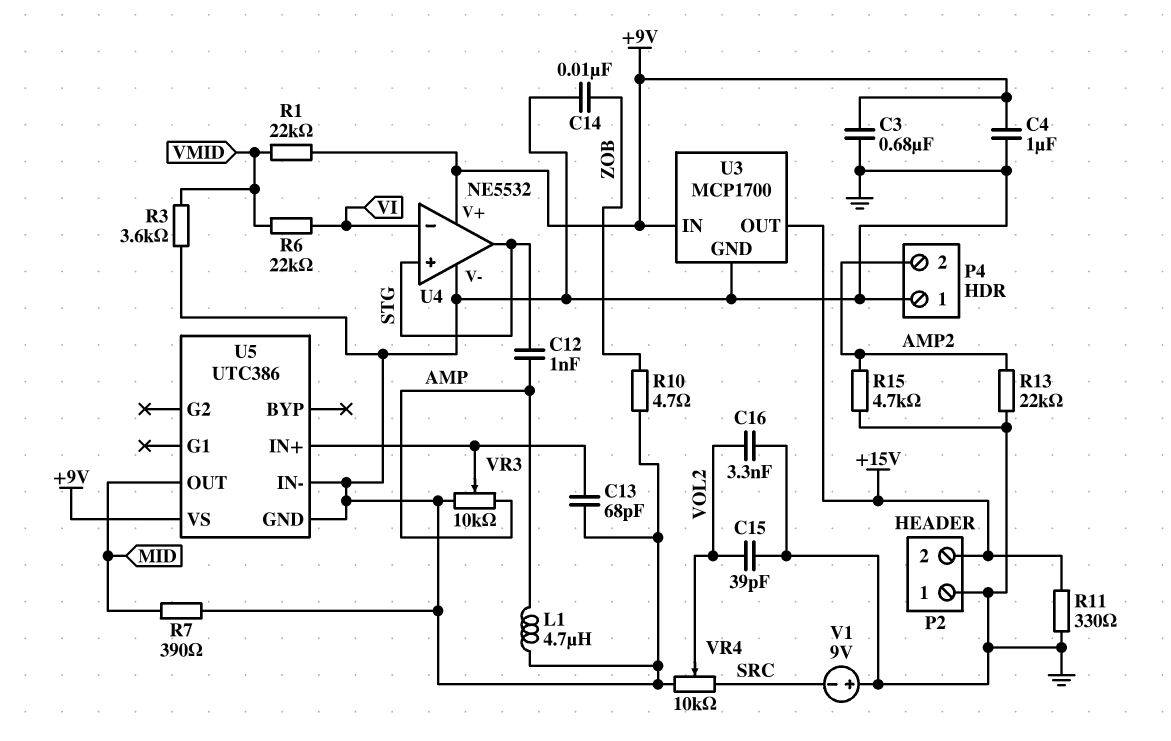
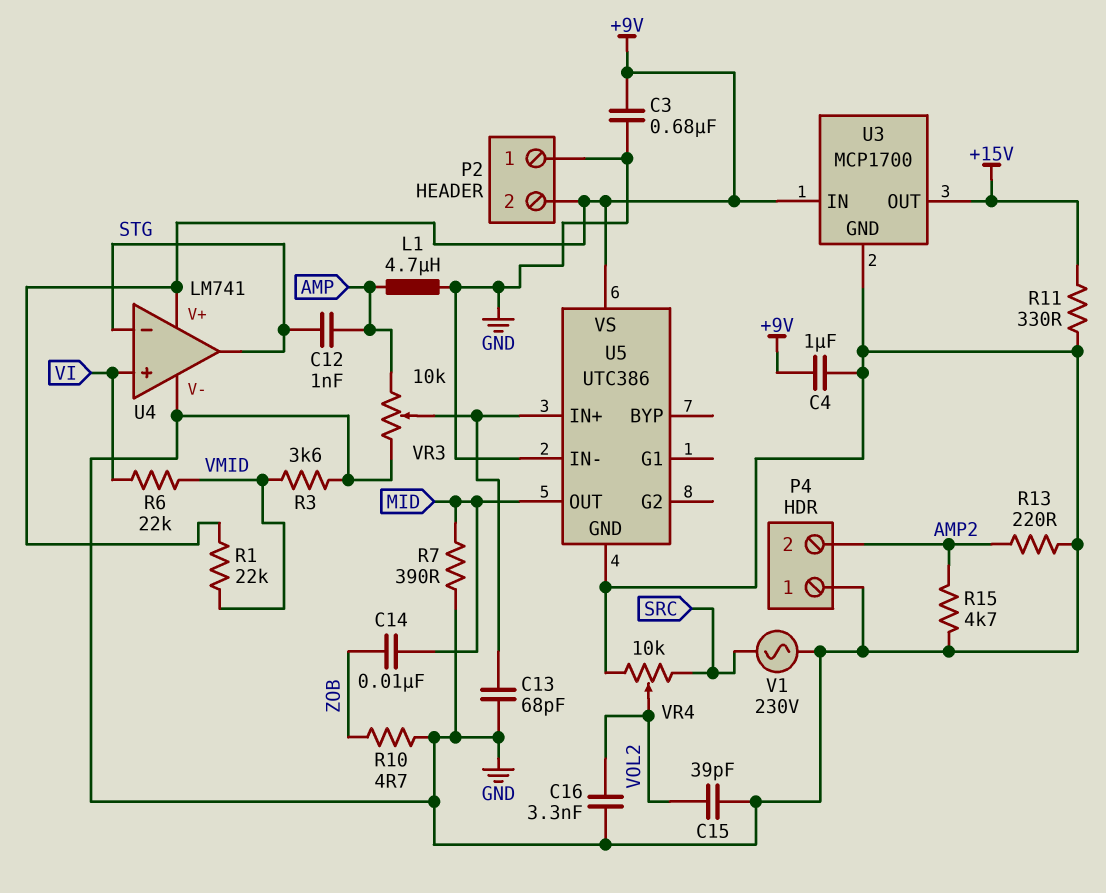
C14: 10nF (GND, ZOB) -> 10nF (MID, ZOB)
P2 pin 2: +15V -> +9V
R13: 22k (AMP2, GND) -> 220 (AMP2, GND)
U4: NE5532 -> LM741
U4 pin in+: STG -> VI
U4 pin in-: VI -> STG
V1: 9V (plus GND, minus SRC) -> AC 230V (GND, SRC)

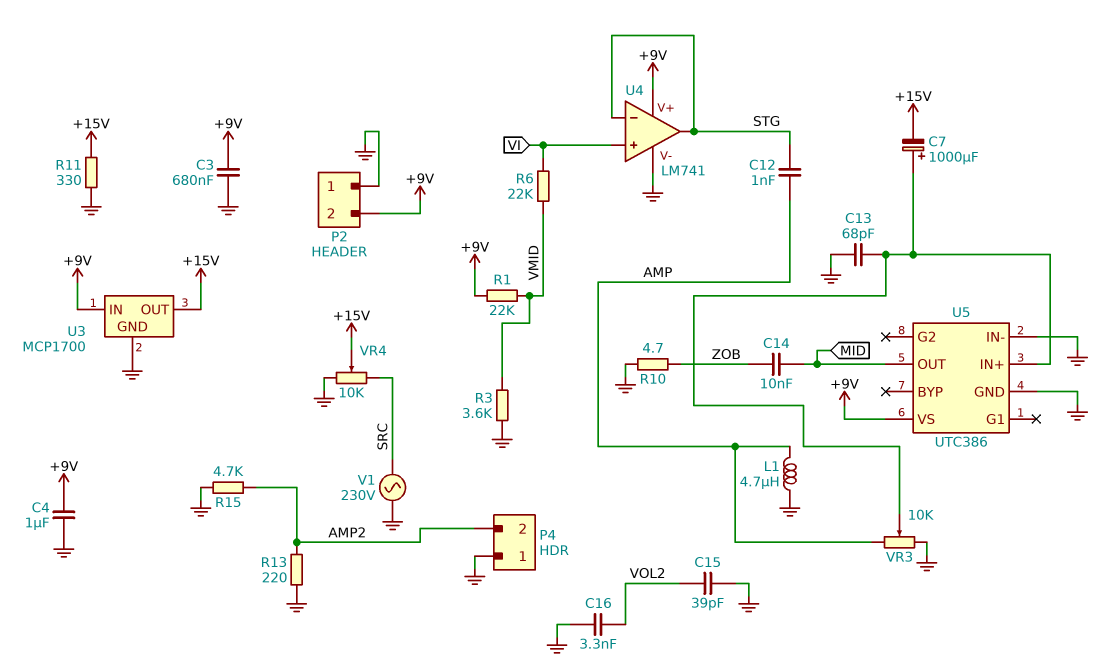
C7: none -> 1000uF (plus U5/IN+, minus +15V)
R7: 390 (GND, MID) -> none
VR4: 10k (GND, SRC, wiper VOL2) -> 10k (GND, SRC, wiper +15V)

